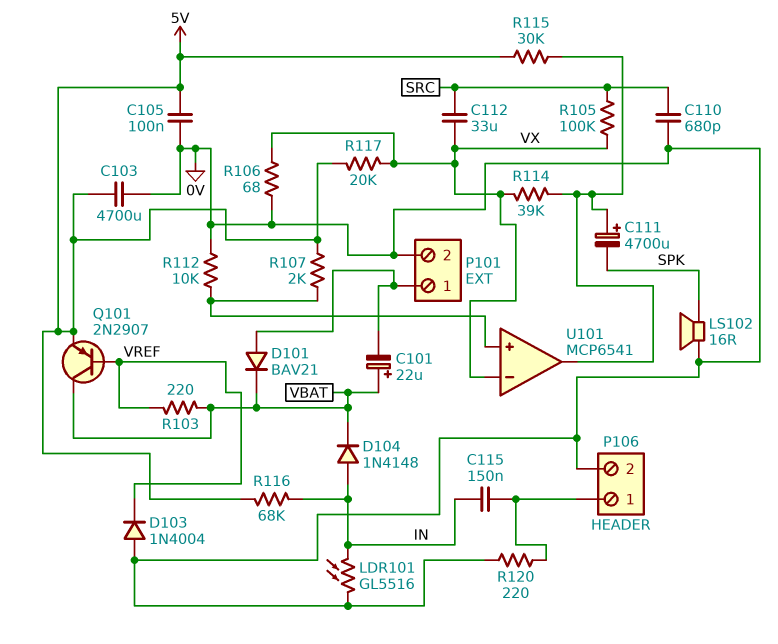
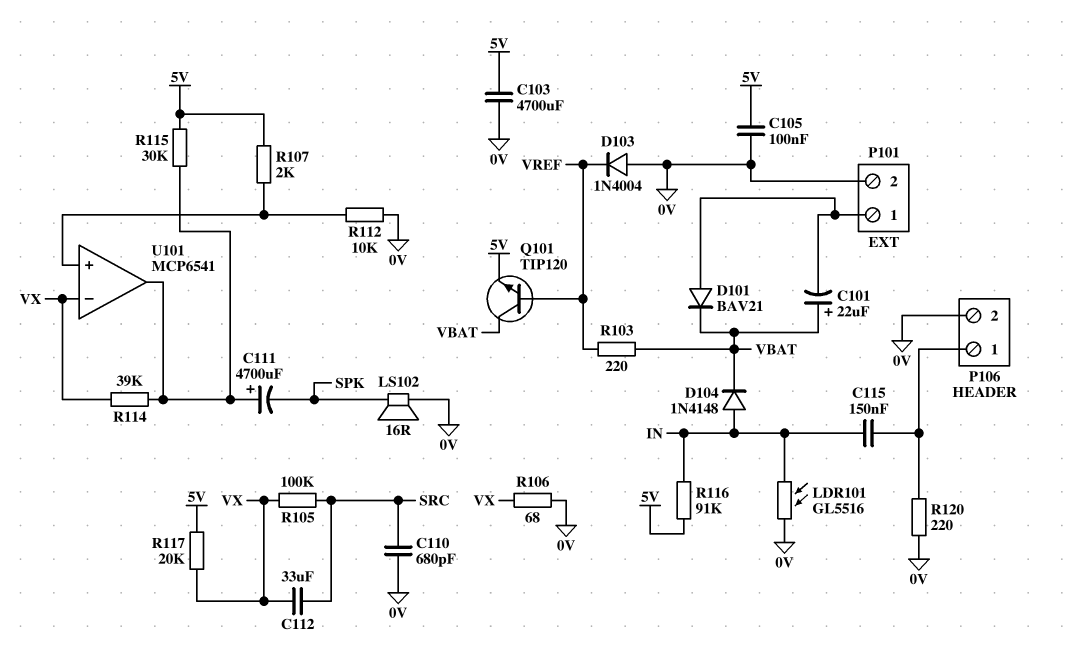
Q101: PNP 2N2907 (B VREF, C VBAT, E 5V) -> NPN TIP120 (B VREF, C VBAT, E 5V)
R116: 68k (5V, IN) -> 91k (5V, IN)

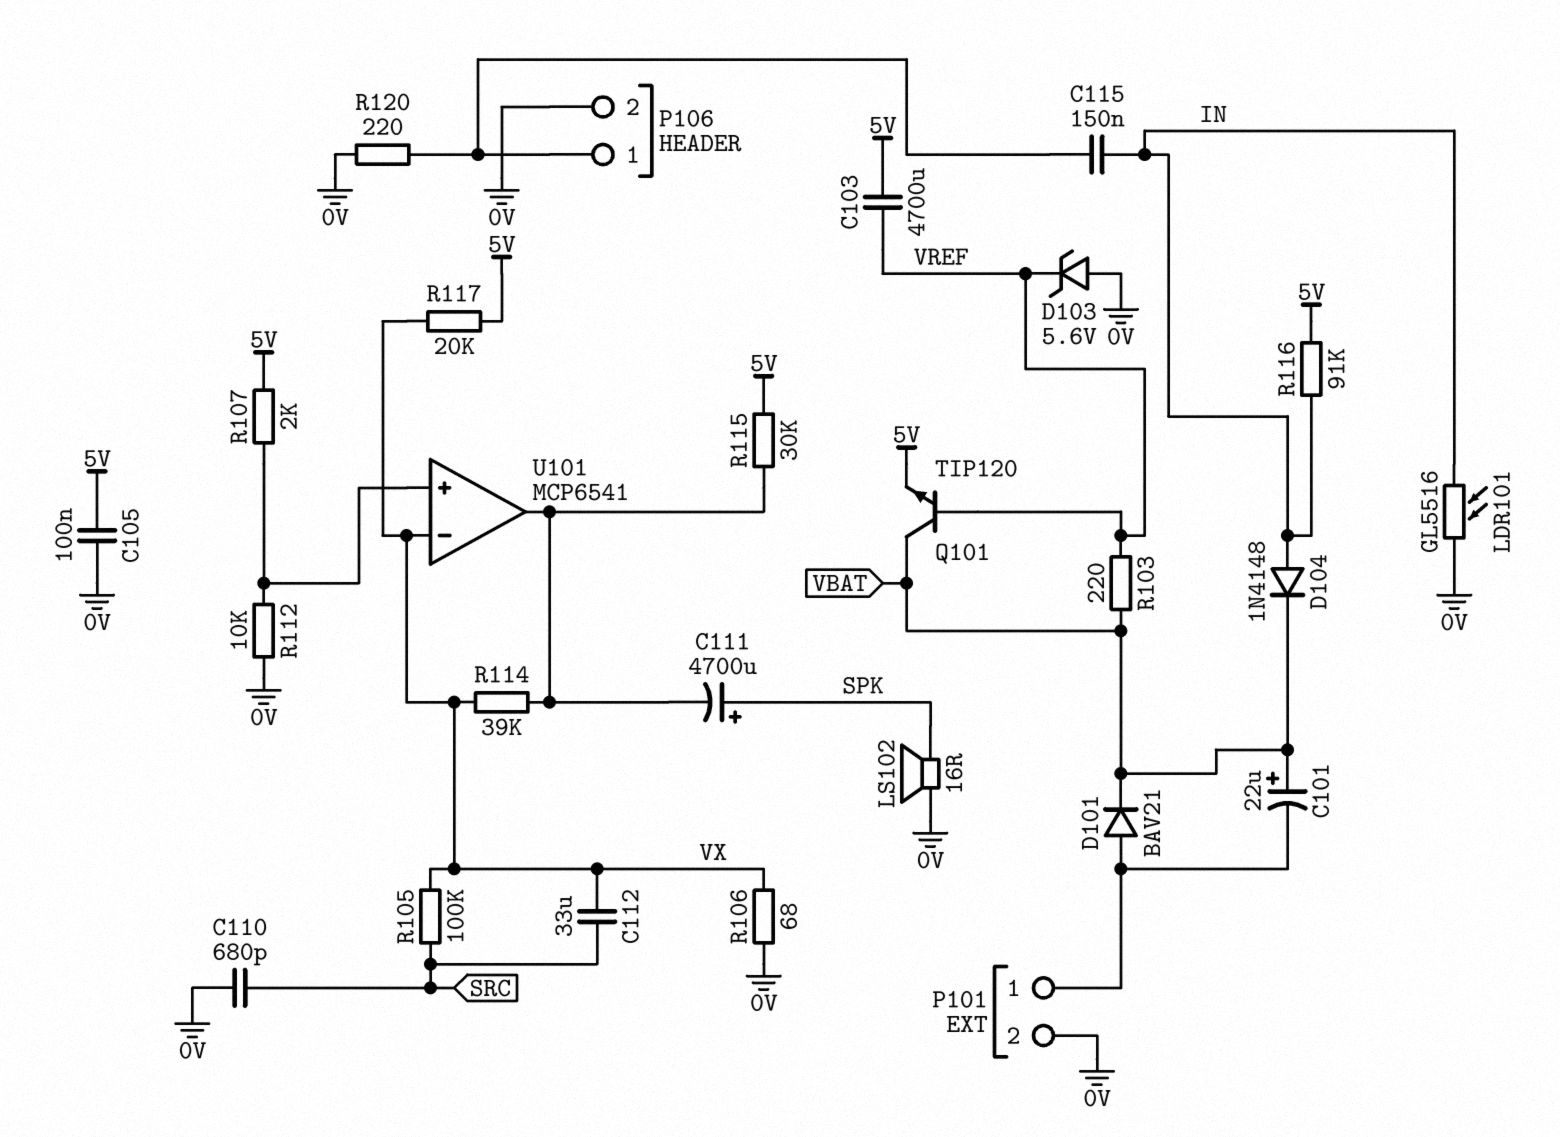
C103: 4700uF (0V, 5V) -> 4700uF (5V, VREF)
C111: 4700uF (plus U101/out, minus SPK) -> 4700uF (plus SPK, minus U101/out)
D103: diode 1N4004 (A 0V, K VREF) -> zener 5.6V (A 0V, K VREF)

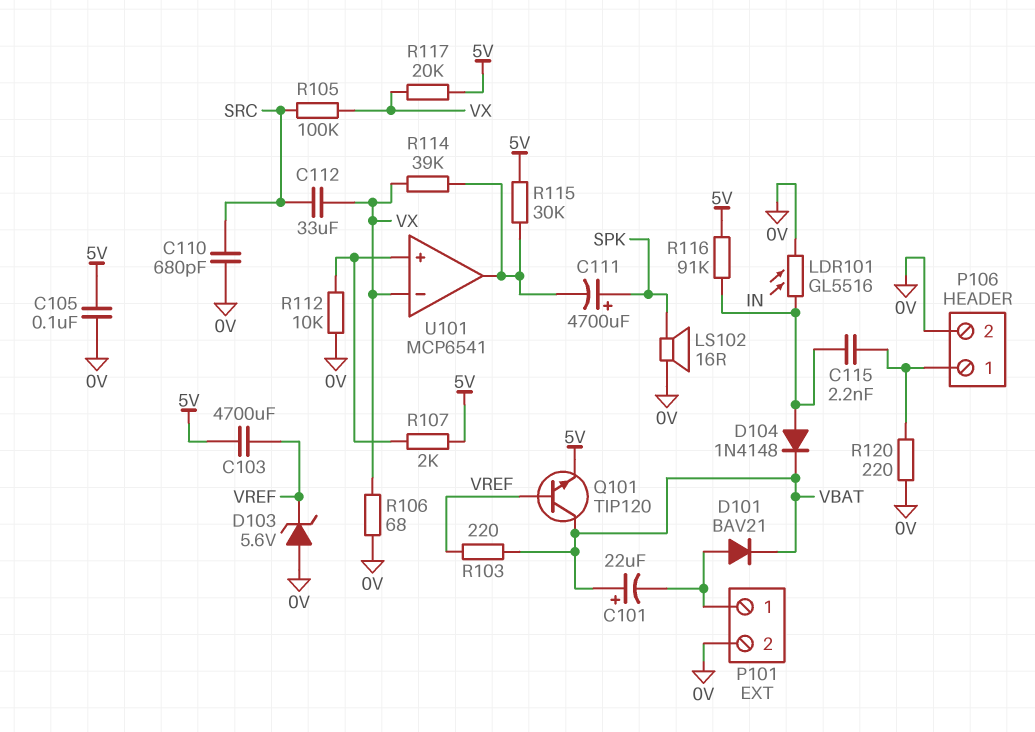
C115: 150nF (IN, P106/1) -> 2.2nF (IN, P106/1)

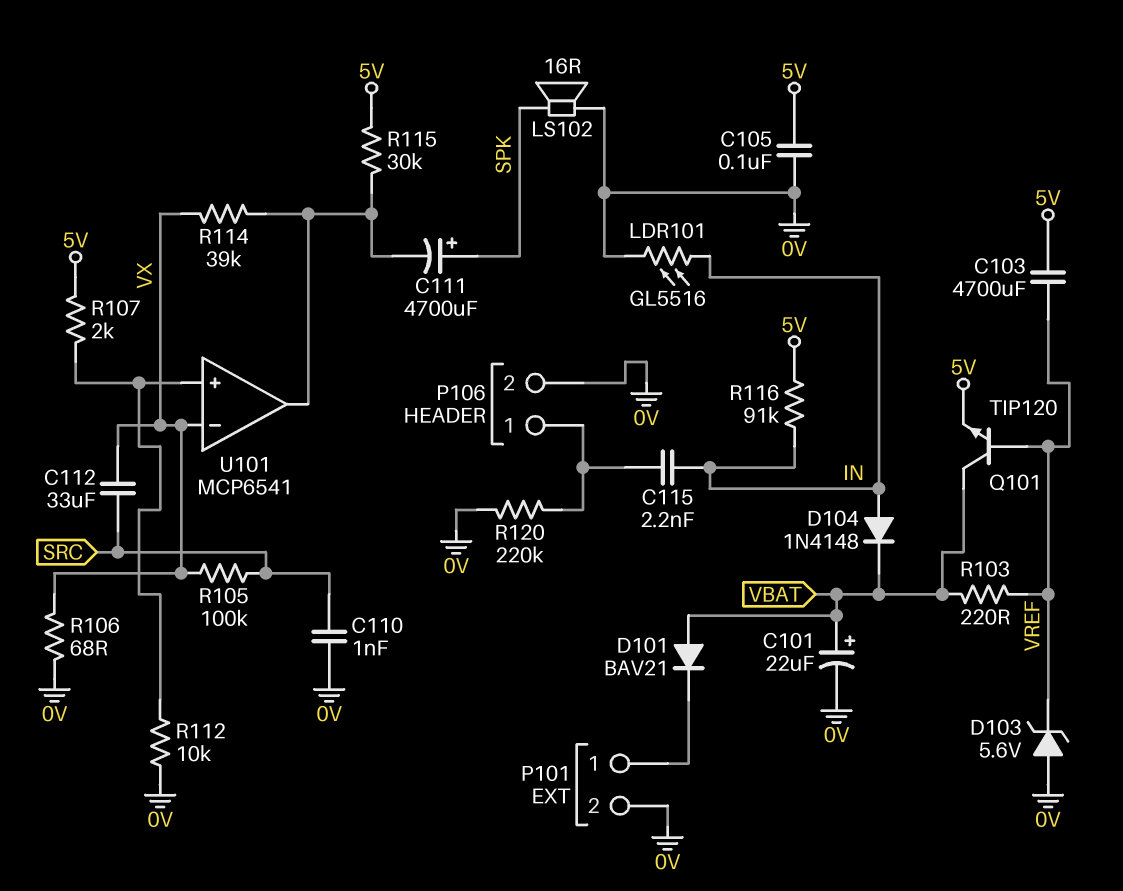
C101: 22uF (plus VBAT, minus P101/1) -> 22uF (plus VBAT, minus 0V)
C110: 680pF (0V, SRC) -> 1nF (0V, SRC)
D101: diode BAV21 (A P101/1, K VBAT) -> diode BAV21 (A VBAT, K P101/1)
R117: 20k (5V, VX) -> none
R120: 220 (0V, P106/1) -> 220k (0V, P106/1)

